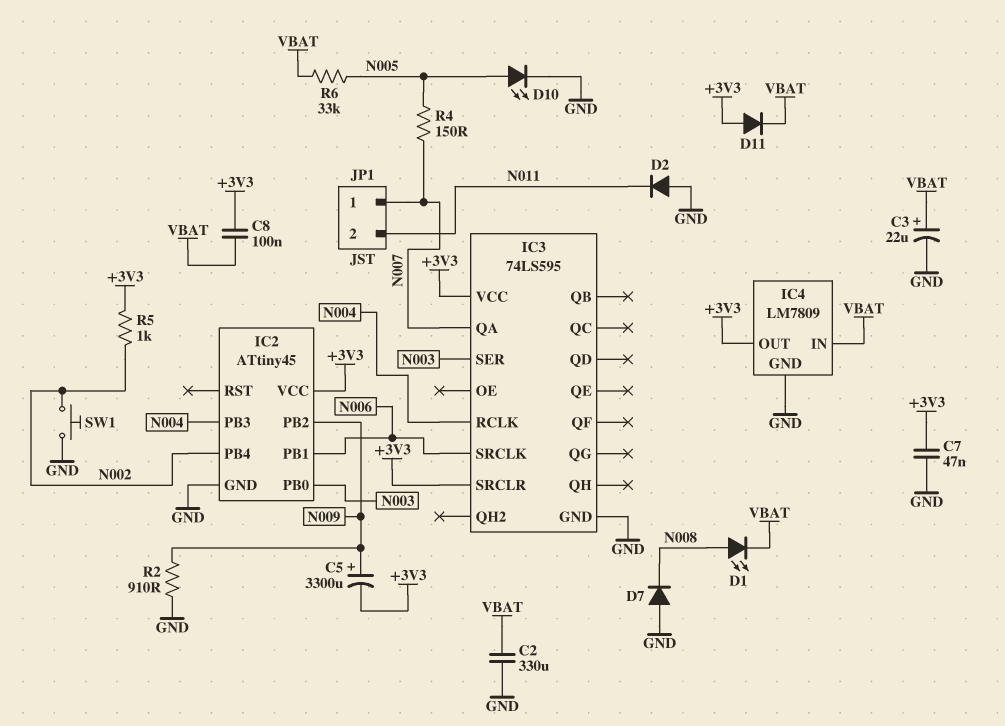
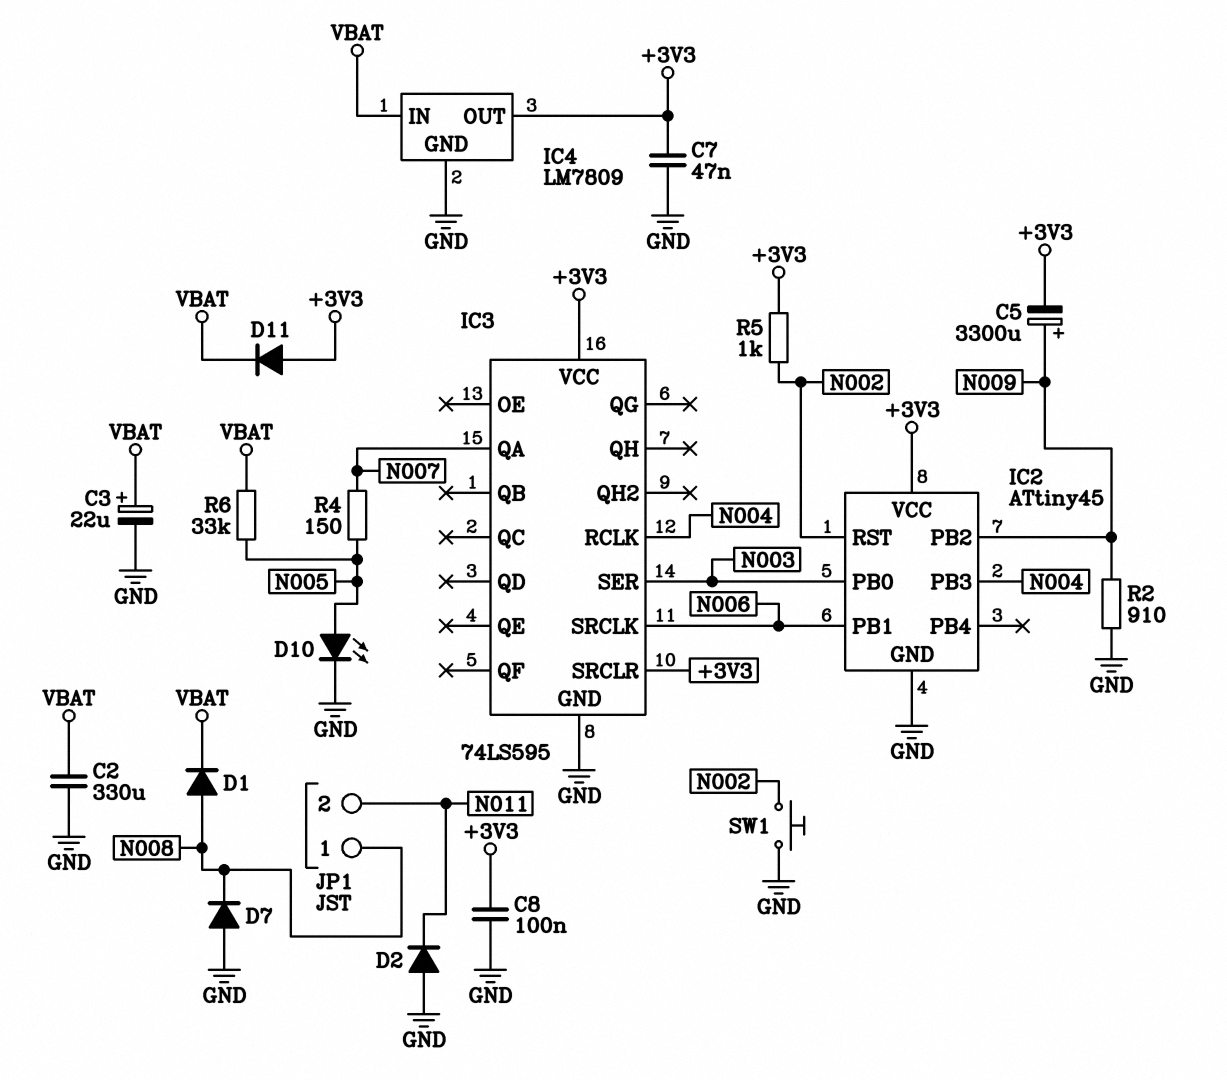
C8: 100nF (+3V3, VBAT) -> 100nF (+3V3, GND)
D1: LED (A N008, K VBAT) -> diode (A N008, K VBAT)
IC2 pin PB4: N002 -> none
IC2 pin RST: none -> N002
JP1 pin 1: N007 -> N008

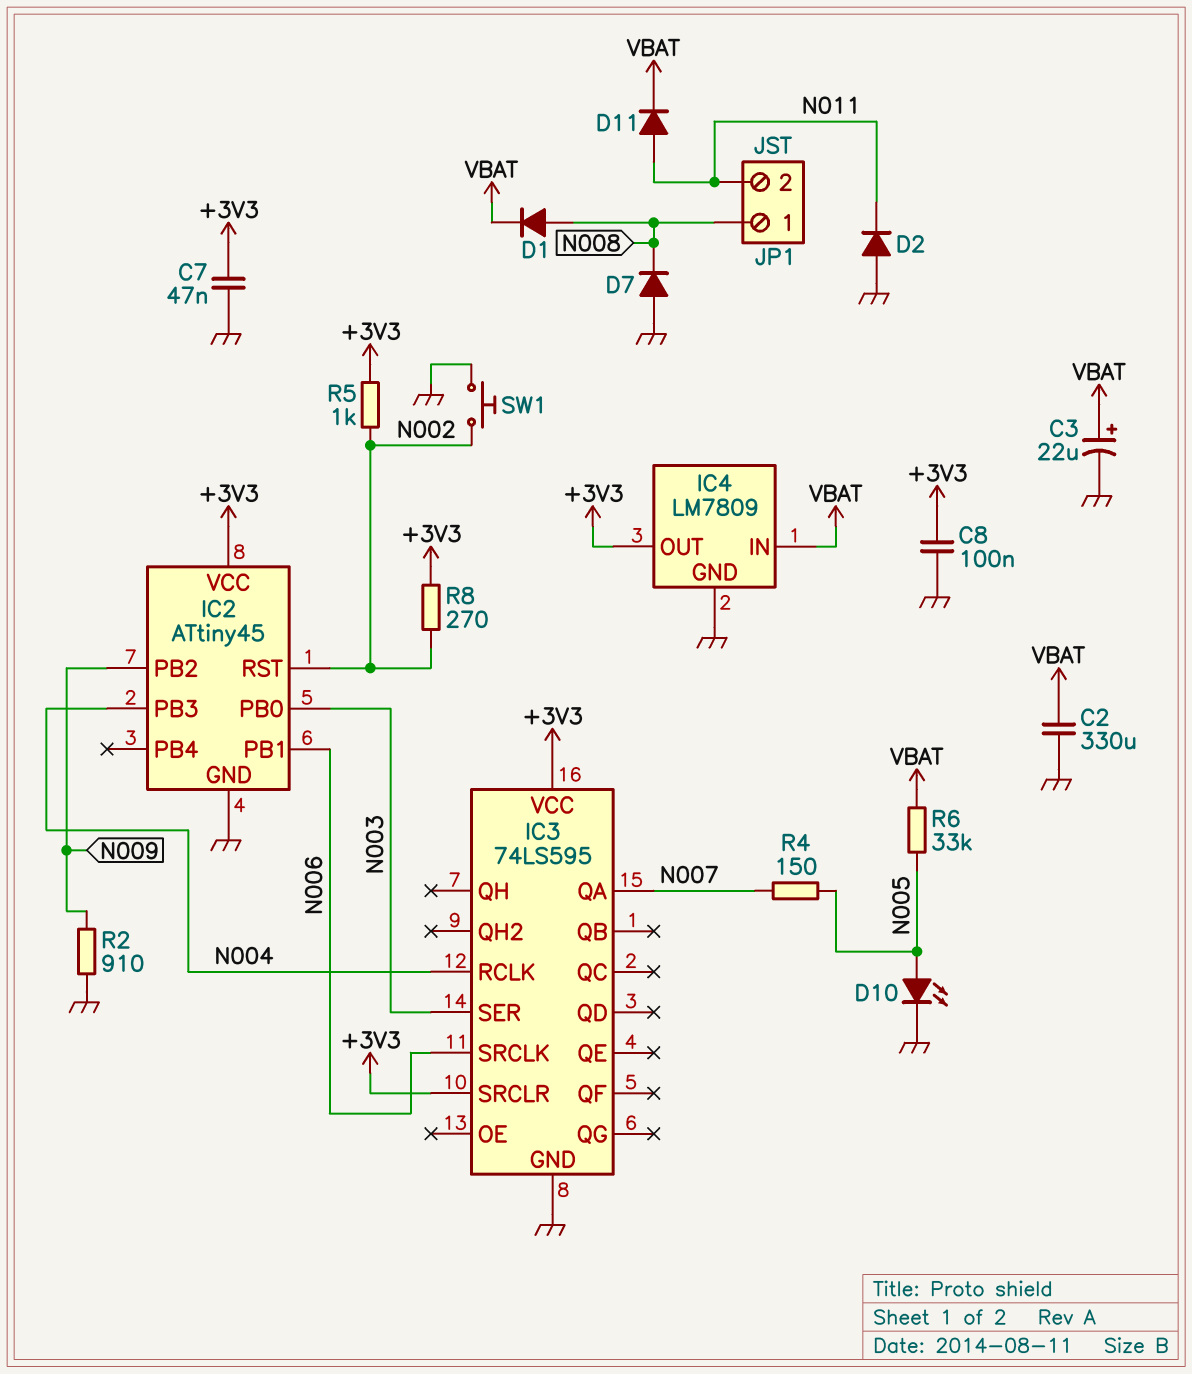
C5: 3300uF (plus N009, minus +3V3) -> none
D11: diode (A +3V3, K VBAT) -> diode (A N011, K VBAT)
R8: none -> 270 (+3V3, N002)

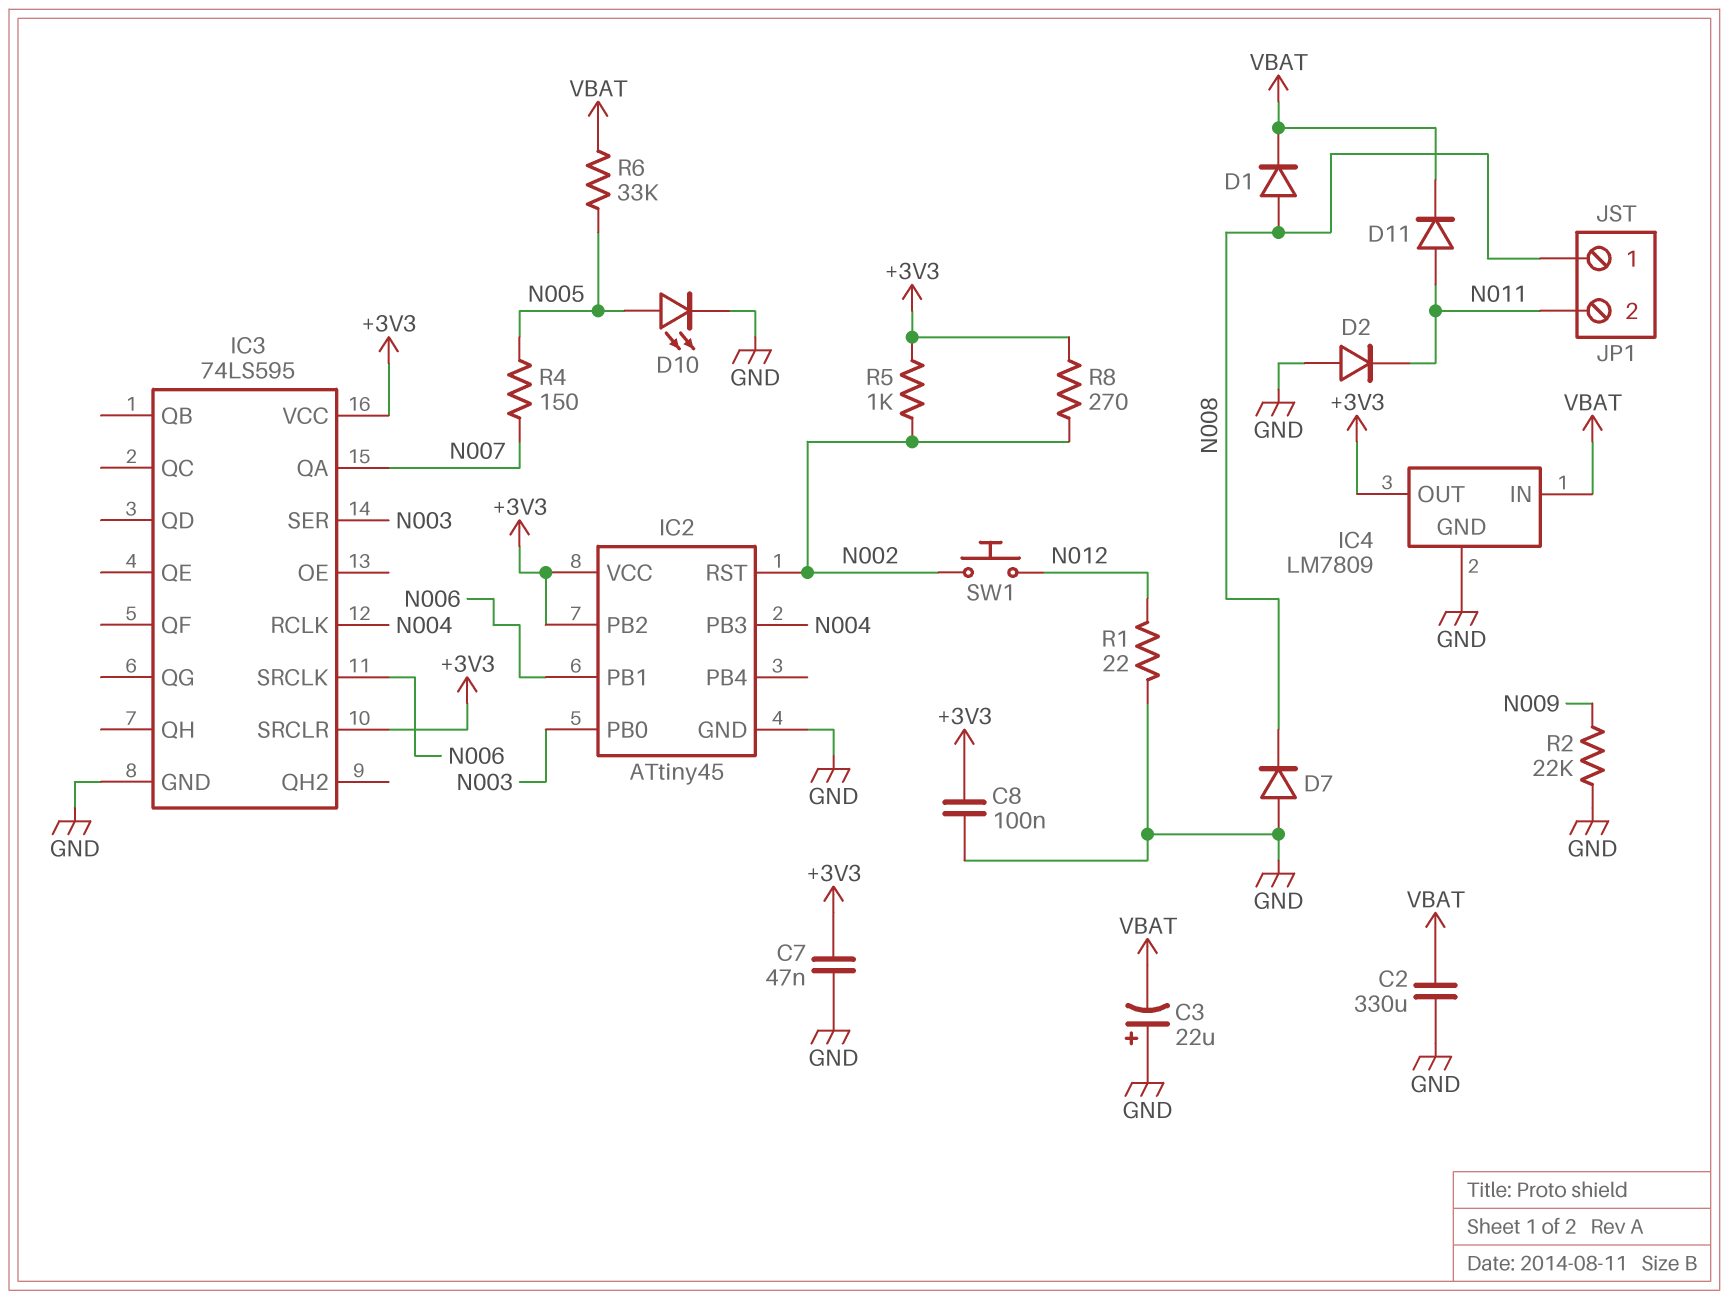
C3: 22uF (plus VBAT, minus GND) -> 22uF (plus GND, minus VBAT)
IC2 pin PB2: N009 -> +3V3
R1: none -> 22 (GND, N012)
R2: 910 (GND, N009) -> 22k (GND, N009)
SW1: button (GND, N002) -> button (N002, N012)

